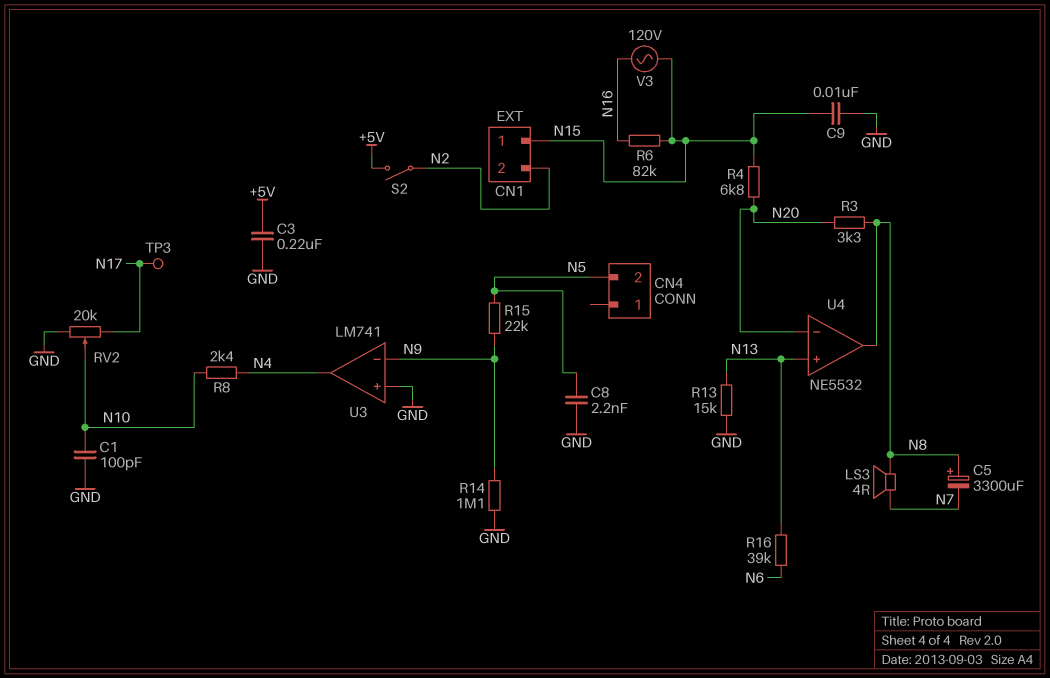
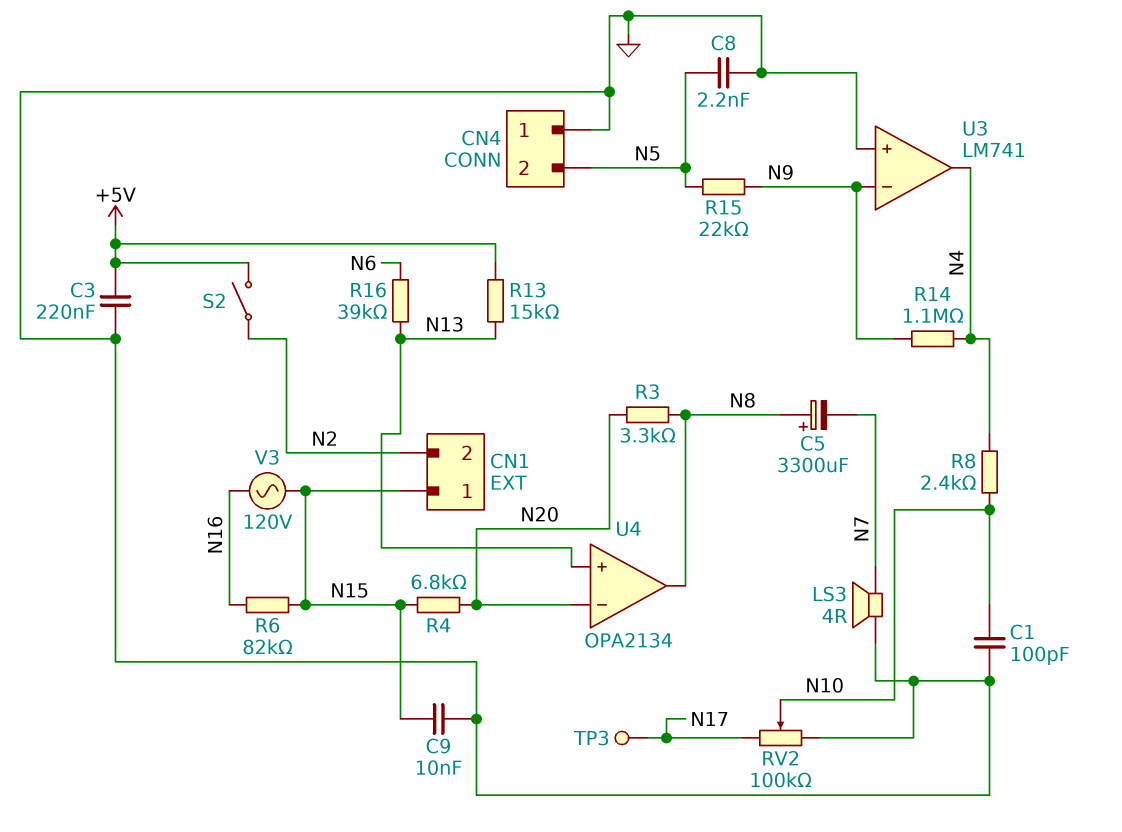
CN4 pin 1: none -> GND
LS3: speaker 4R (N7, N8) -> speaker 4R (GND, N7)
R13: 15k (GND, N13) -> 15k (+5V, N13)
R14: 1.1M (GND, N9) -> 1.1M (N4, N9)
RV2: 20k (GND, N17, wiper N10) -> 100k (GND, N17, wiper N10)
U4: NE5532 -> OPA2134

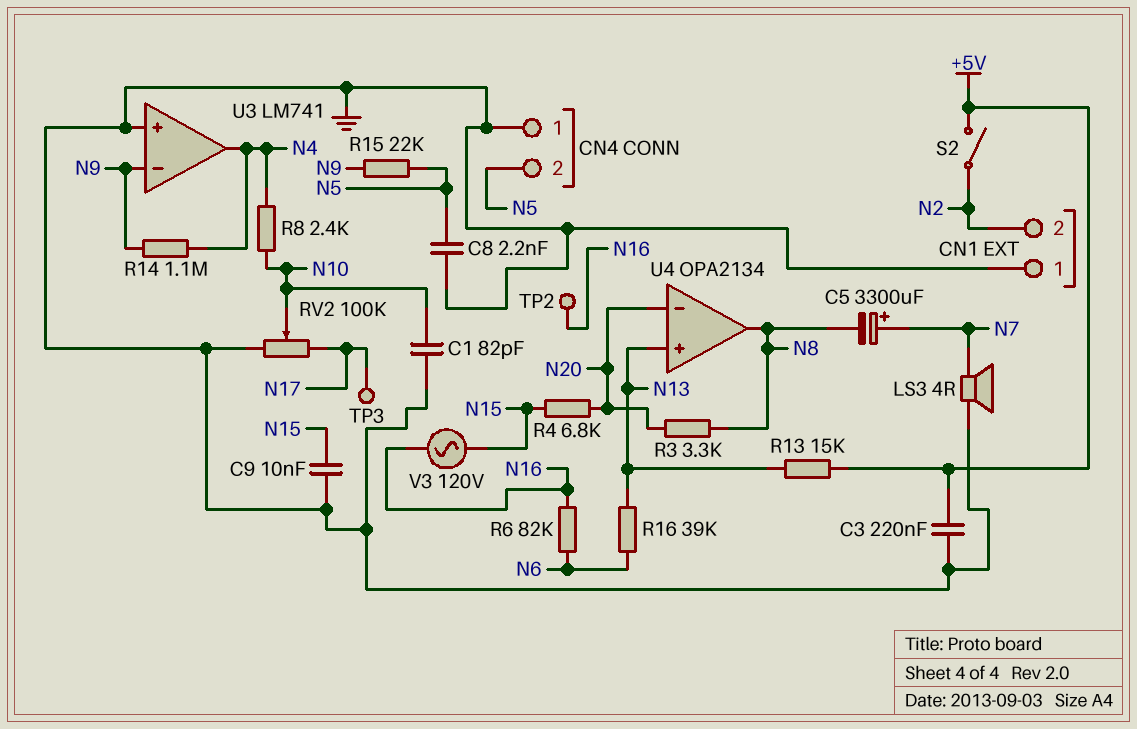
C1: 100pF (GND, N10) -> 82pF (GND, N10)
C5: 3300uF (plus N8, minus N7) -> 3300uF (plus N7, minus N8)
CN1 pin 1: N15 -> GND
R6: 82k (N15, N16) -> 82k (N6, N16)
TP2: none -> test point (N16)

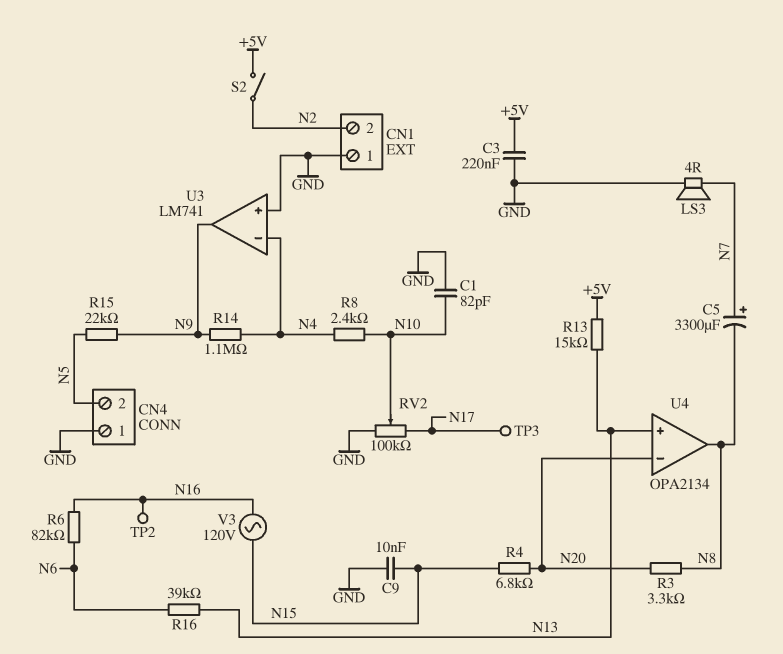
C8: 2.2nF (GND, N5) -> none
U3 pin in-: N9 -> N4
U3 pin out: N4 -> N9

